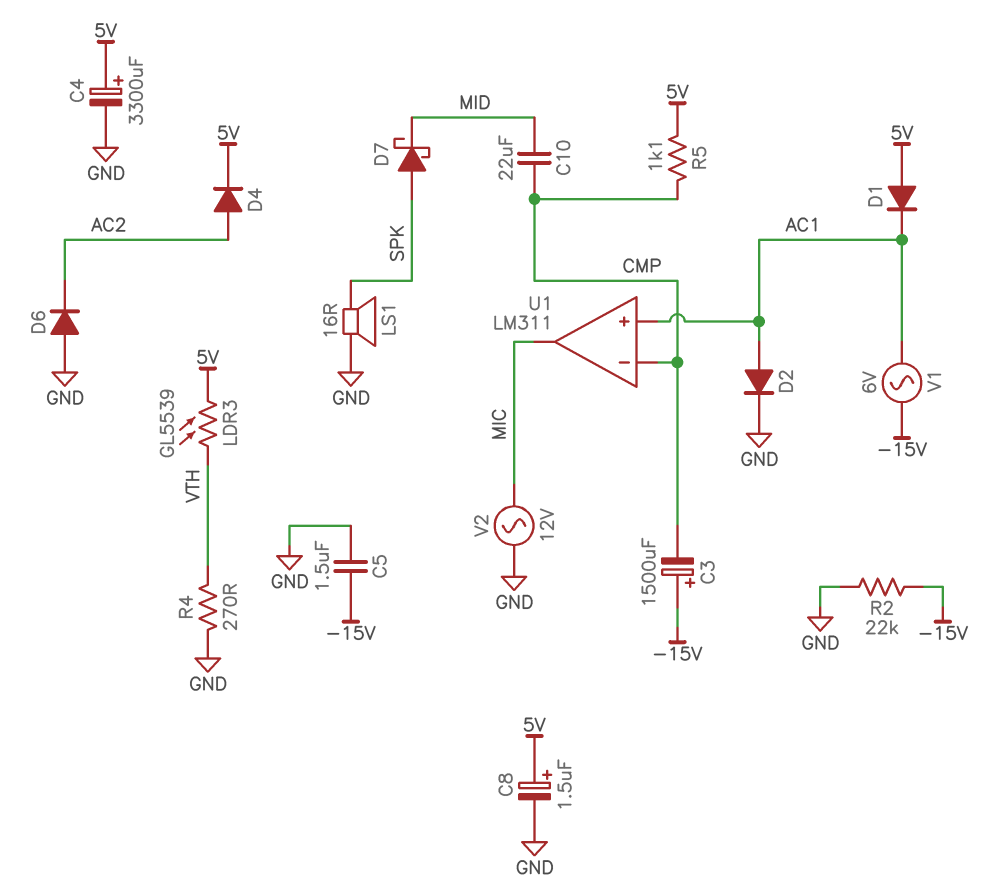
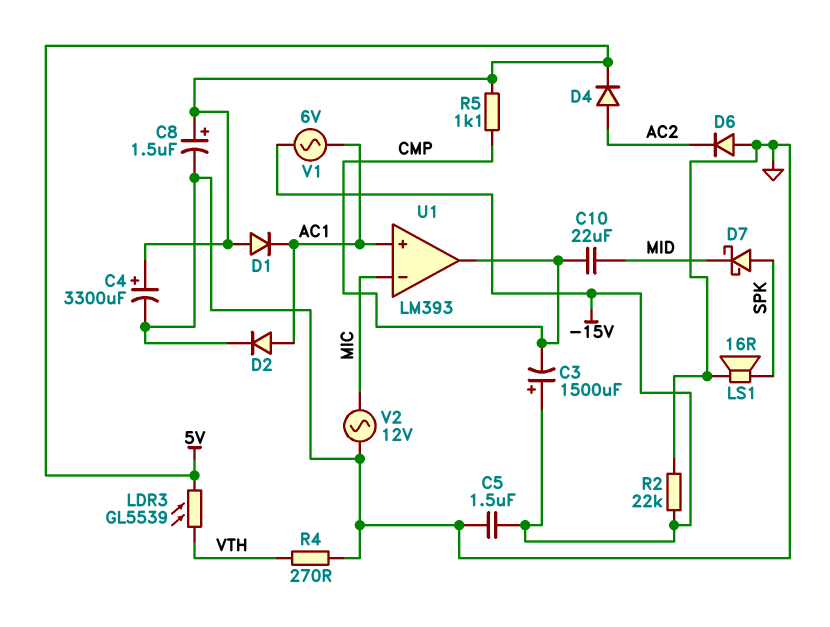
U1: LM311 -> LM393
U1 pin in-: CMP -> MIC
U1 pin out: MIC -> CMP

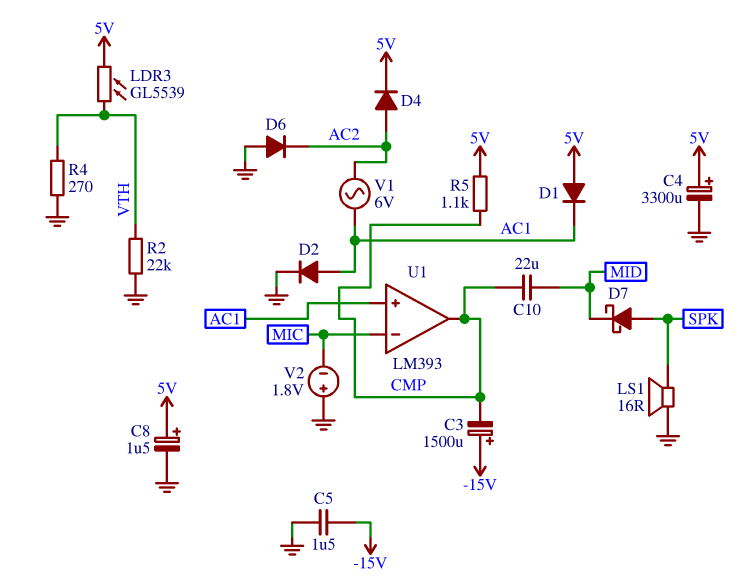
R2: 22k (-15V, GND) -> 22k (GND, VTH)
V1: AC 6V (-15V, AC1) -> AC 6V (AC1, AC2)
V2: AC 12V (GND, MIC) -> 1.8V (plus GND, minus MIC)

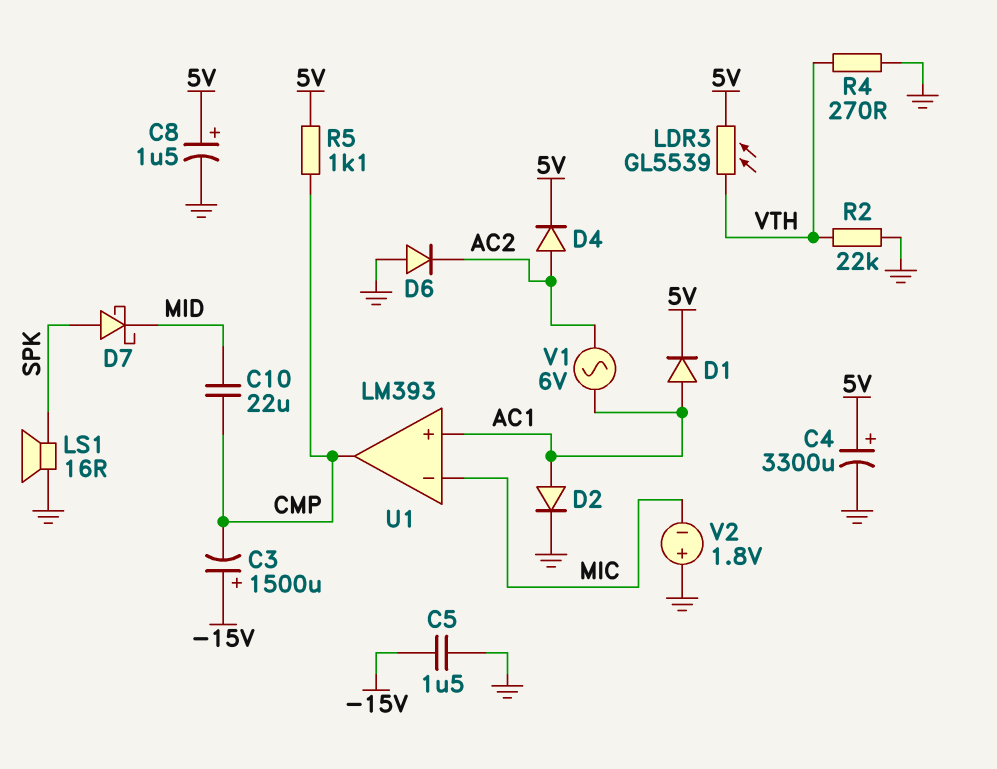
D1: diode (A 5V, K AC1) -> diode (A AC1, K 5V)

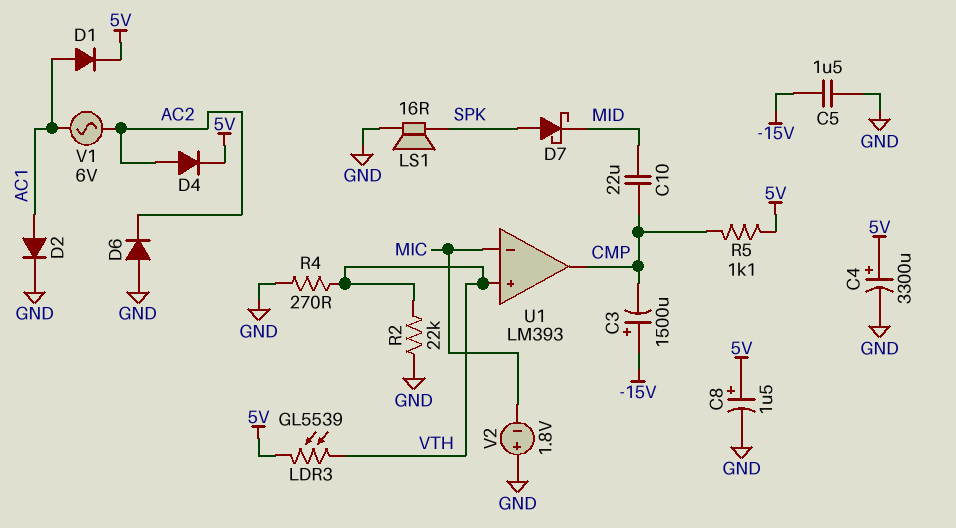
U1 pin in+: AC1 -> VTH

